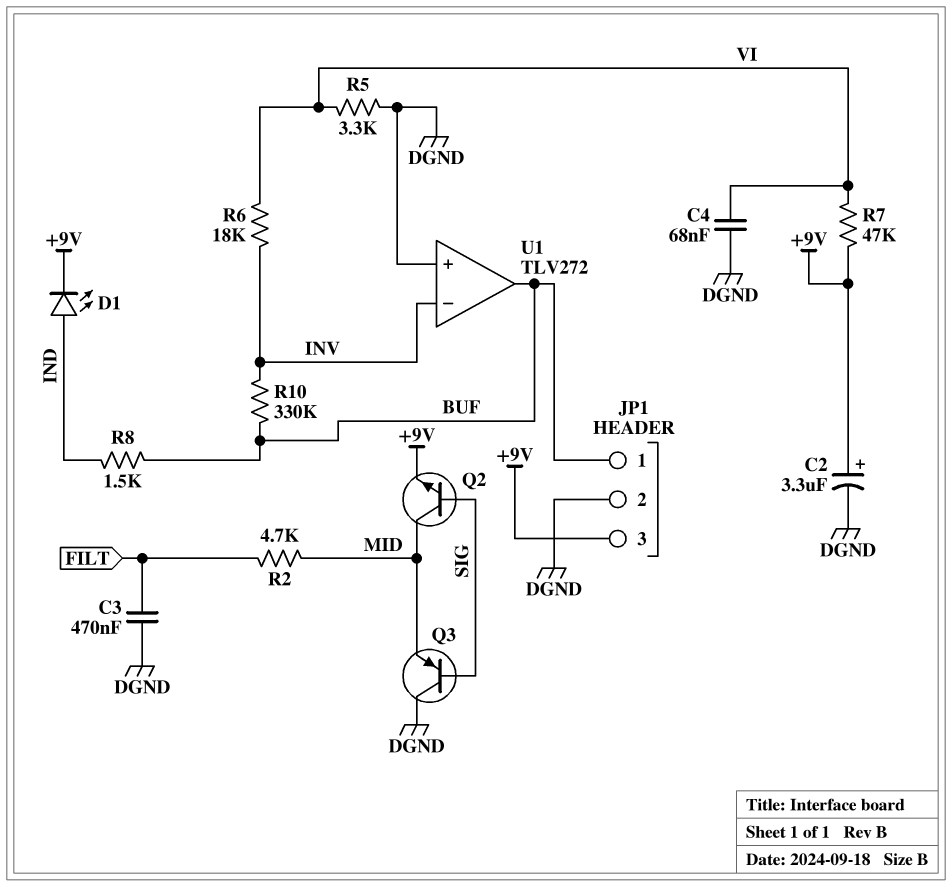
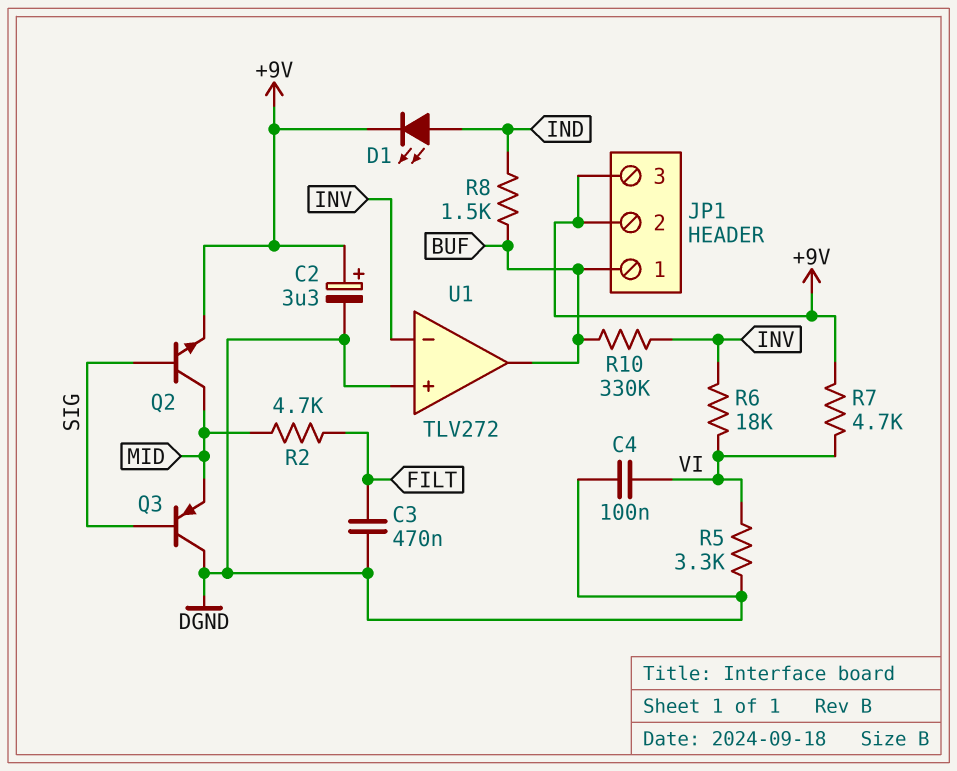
C4: 68nF (DGND, VI) -> 100nF (DGND, VI)
JP1 pin 2: DGND -> +9V
R7: 47k (+9V, VI) -> 4.7k (+9V, VI)

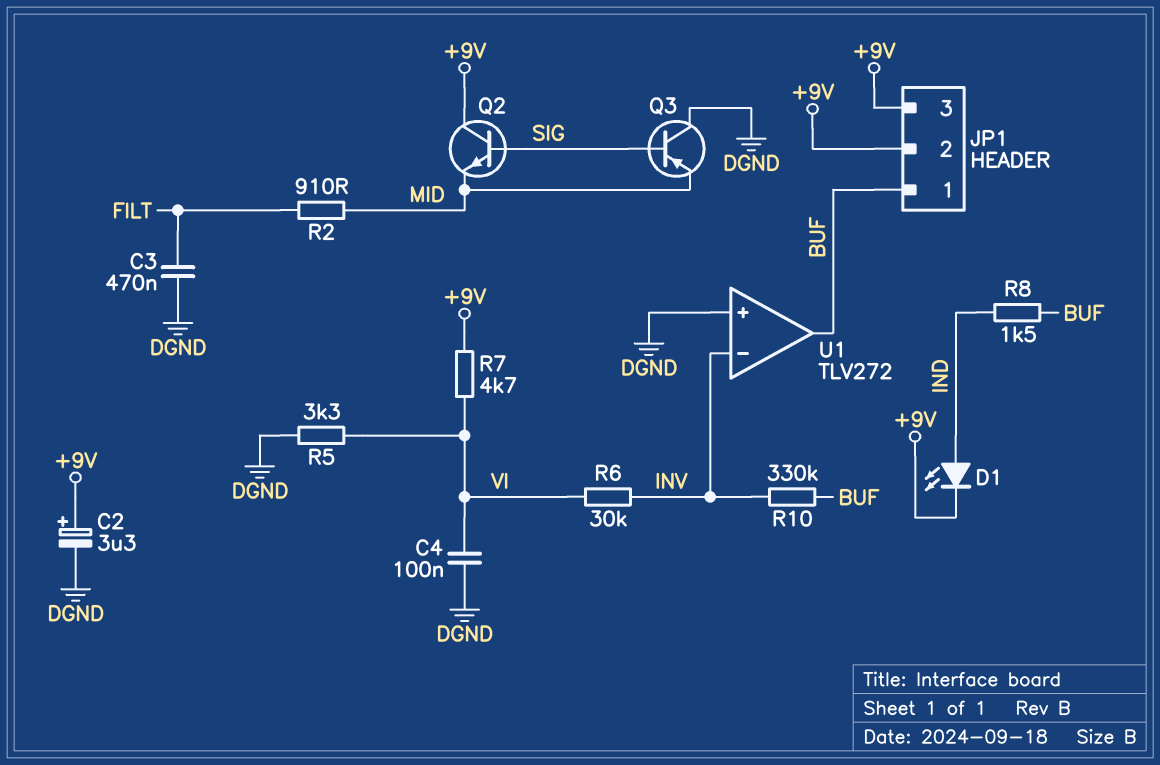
Q2: NPN (B SIG, C MID, E +9V) -> NPN (B SIG, C +9V, E MID)
R2: 4.7k (FILT, MID) -> 910 (FILT, MID)
R6: 18k (INV, VI) -> 30k (INV, VI)

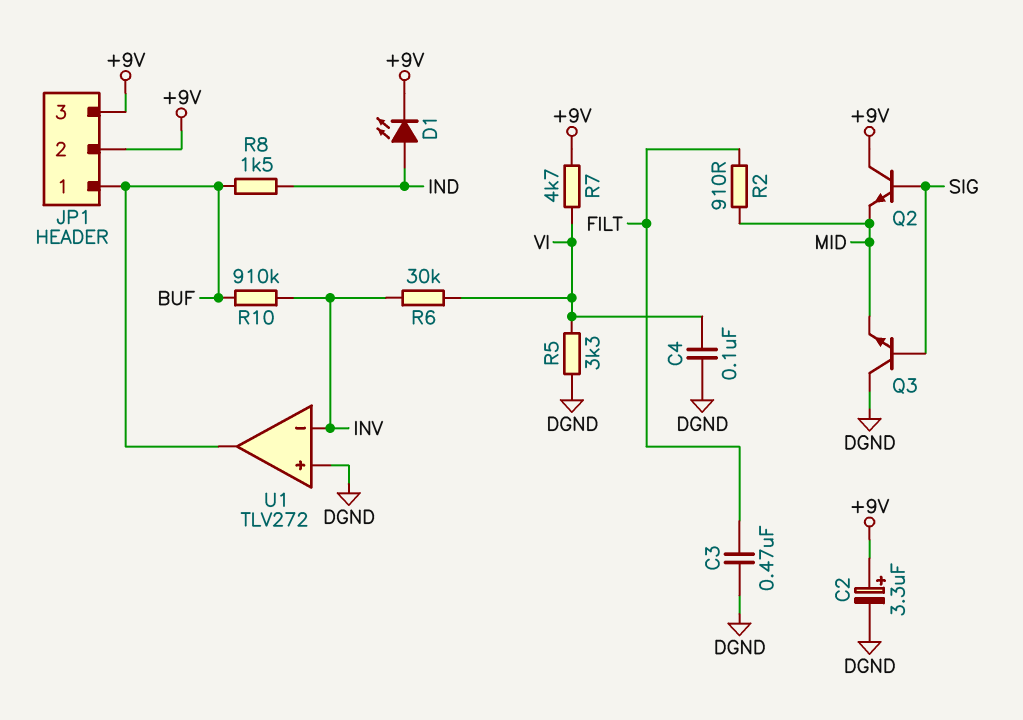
Q3: PNP (B SIG, C DGND, E MID) -> NPN (B SIG, C DGND, E MID)
R10: 330k (BUF, INV) -> 910k (BUF, INV)

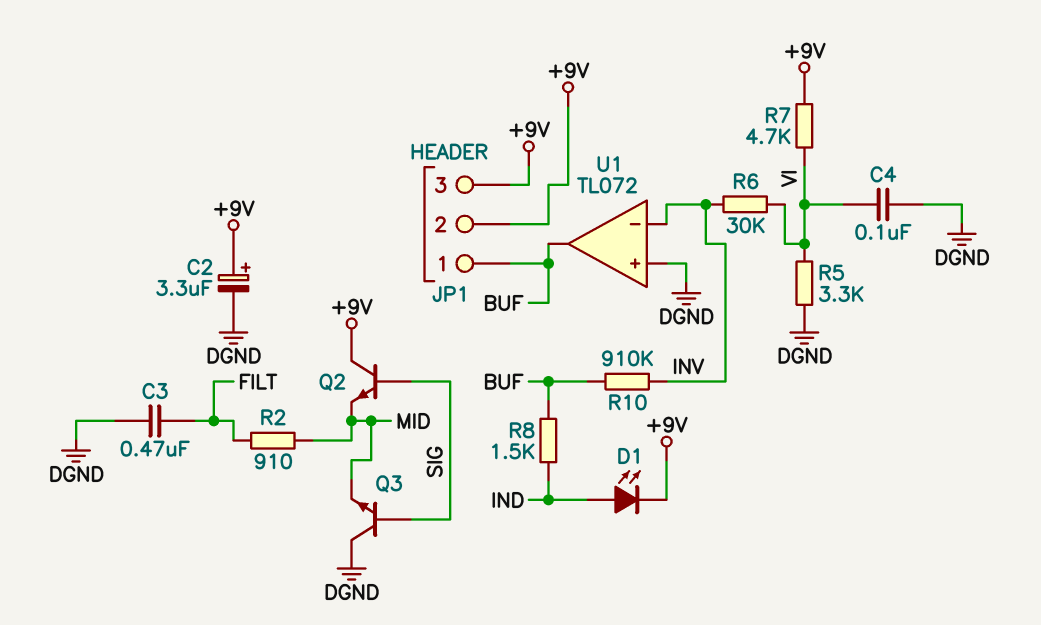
U1: TLV272 -> TL072

